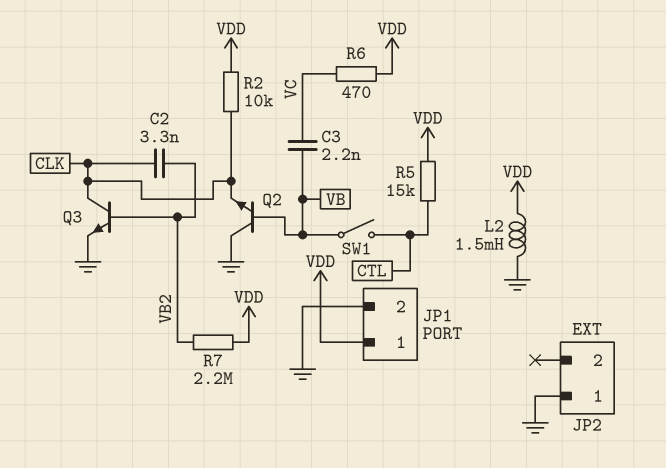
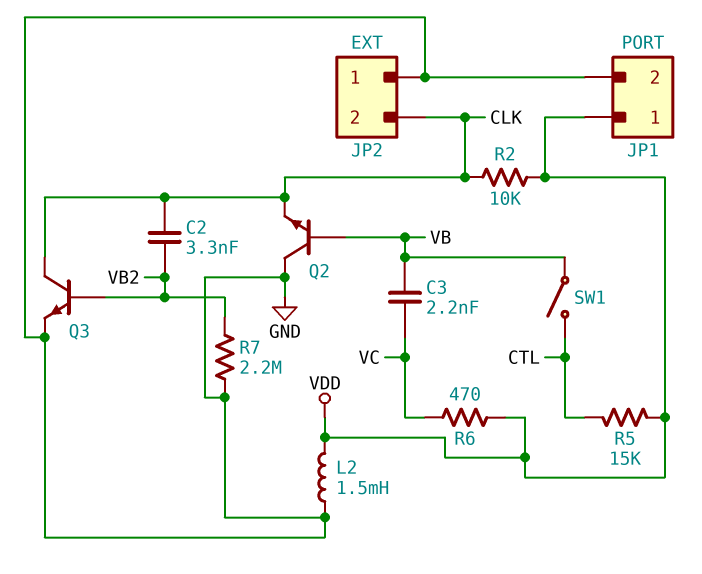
JP2 pin 2: none -> CLK
R7: 2.2M (VB2, VDD) -> 2.2M (GND, VB2)

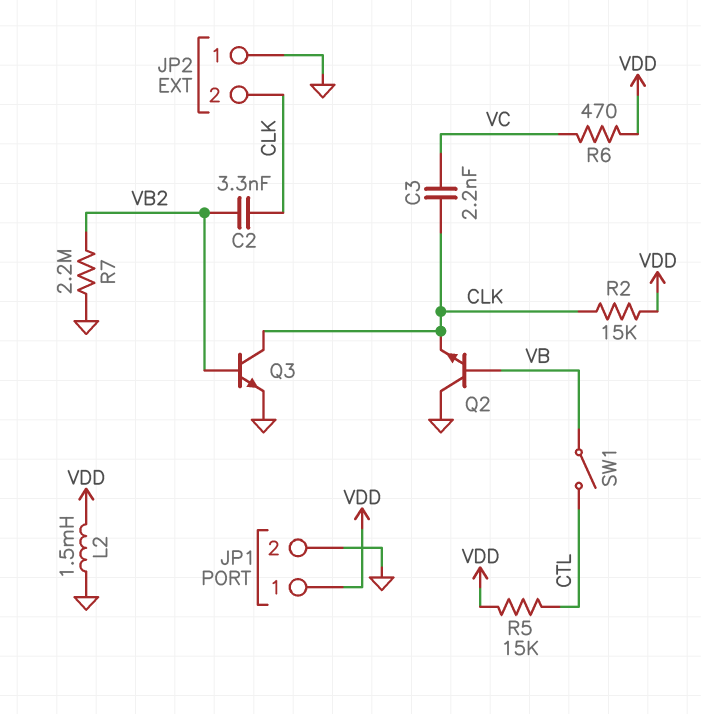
C3: 2.2nF (VB, VC) -> 2.2nF (CLK, VC)
R2: 10k (CLK, VDD) -> 15k (CLK, VDD)

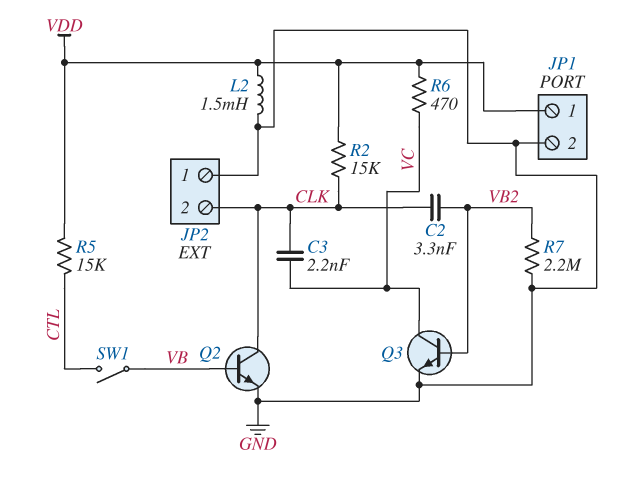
Q2: NPN (B VB, C GND, E CLK) -> NPN (B VB, C CLK, E GND)
Q3: NPN (B VB2, C CLK, E GND) -> NPN (B VB2, C VC, E GND)

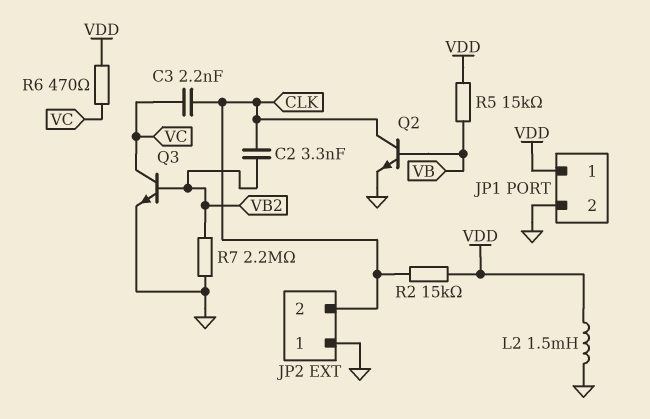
R5: 15k (CTL, VDD) -> 15k (VB, VDD)
SW1: switch (CTL, VB) -> none

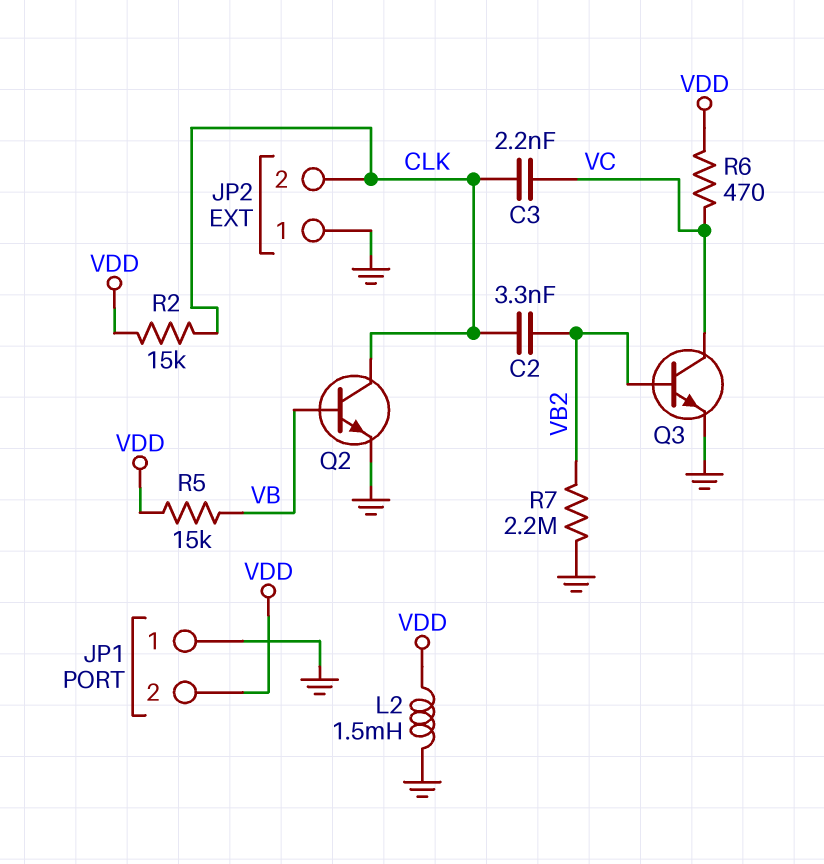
JP1 pin 1: VDD -> GND
JP1 pin 2: GND -> VDD

